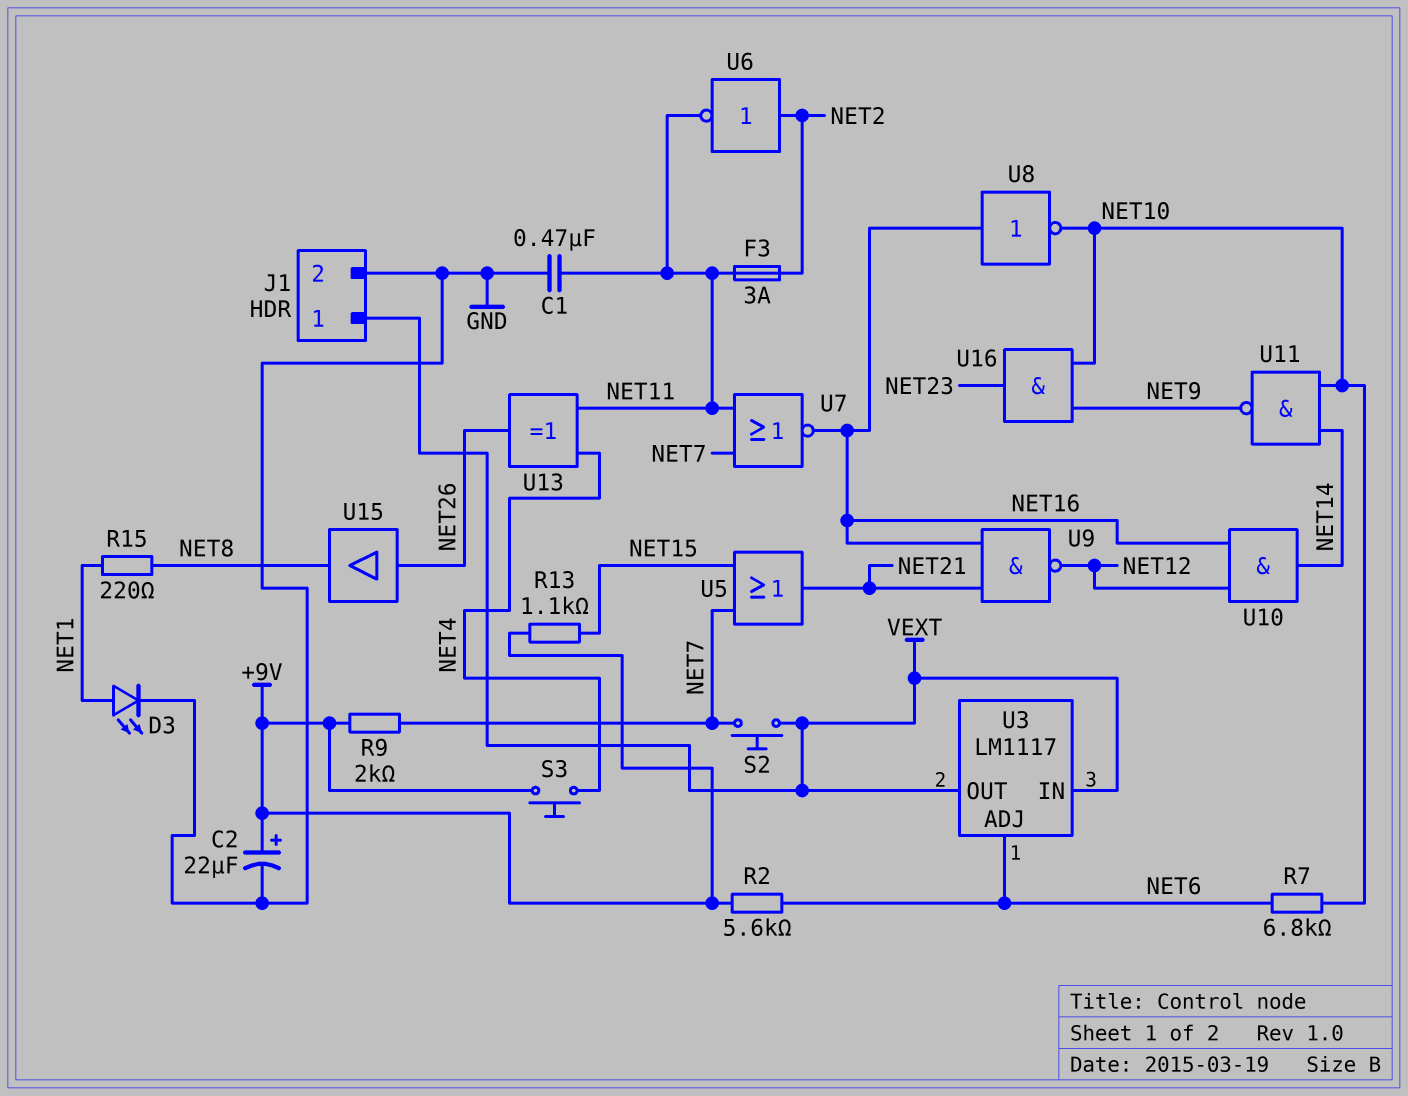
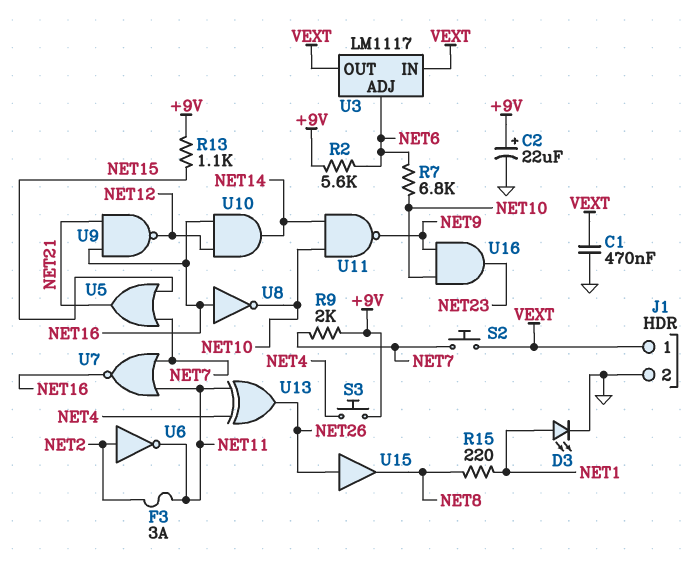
C1: 470nF (GND, NET11) -> 470nF (GND, VEXT)

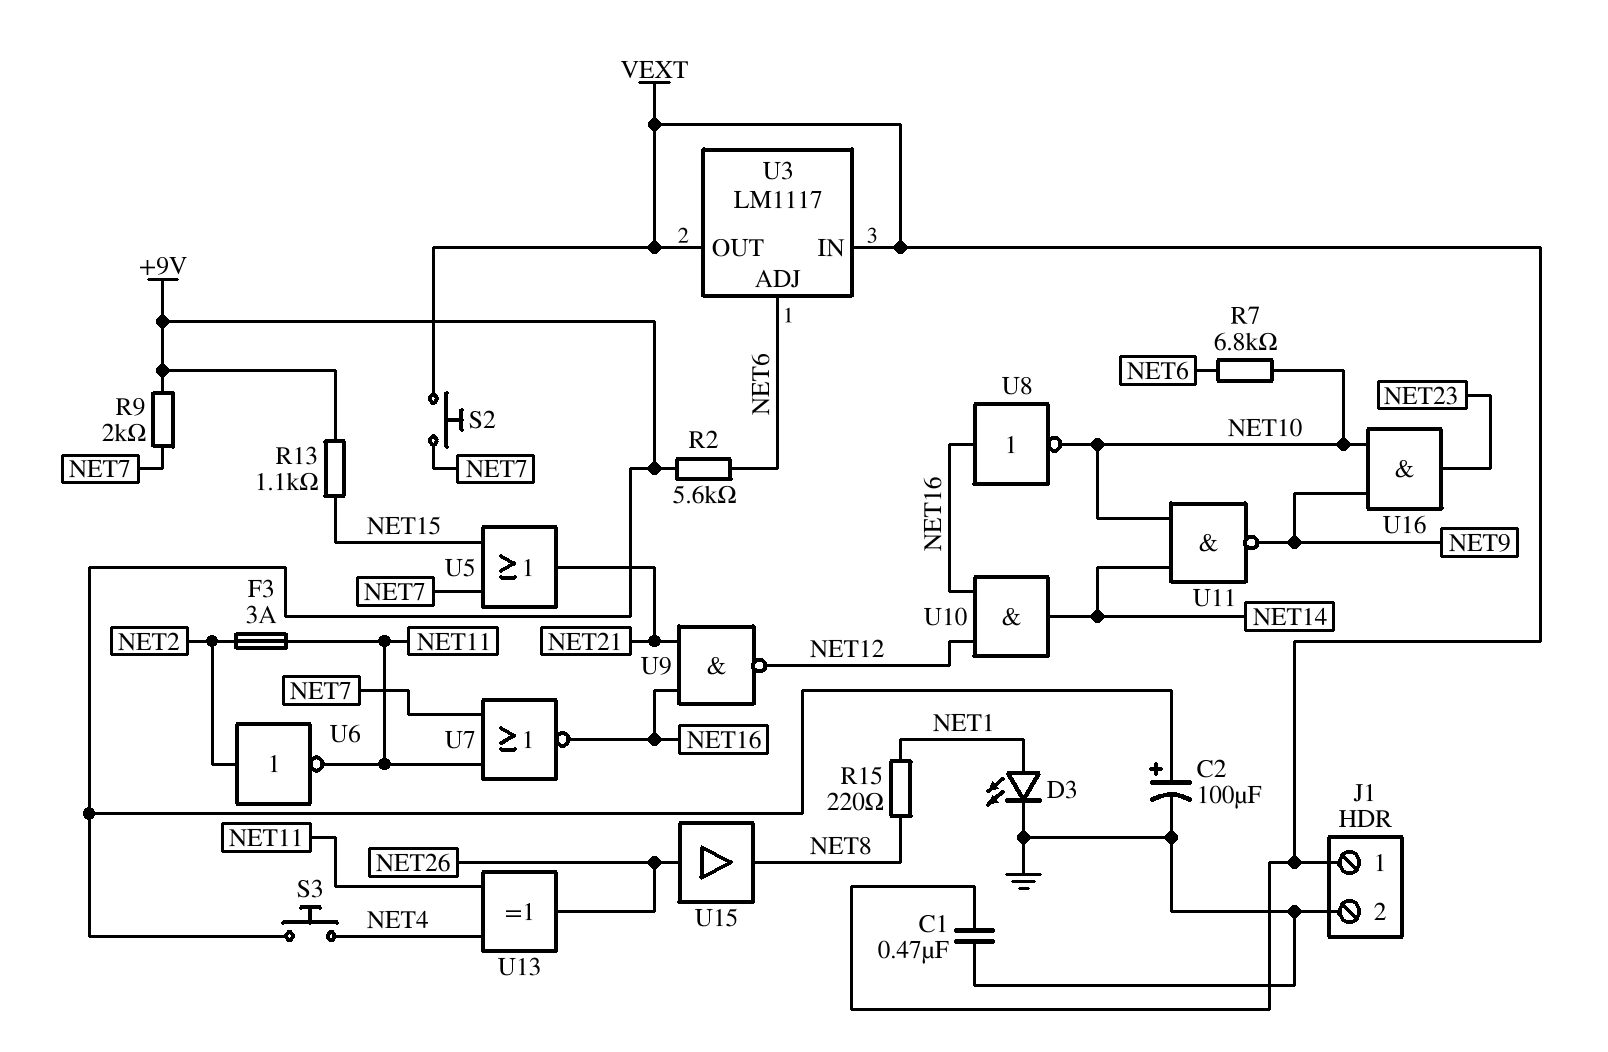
C2: 22uF (plus +9V, minus GND) -> 100uF (plus +9V, minus GND)

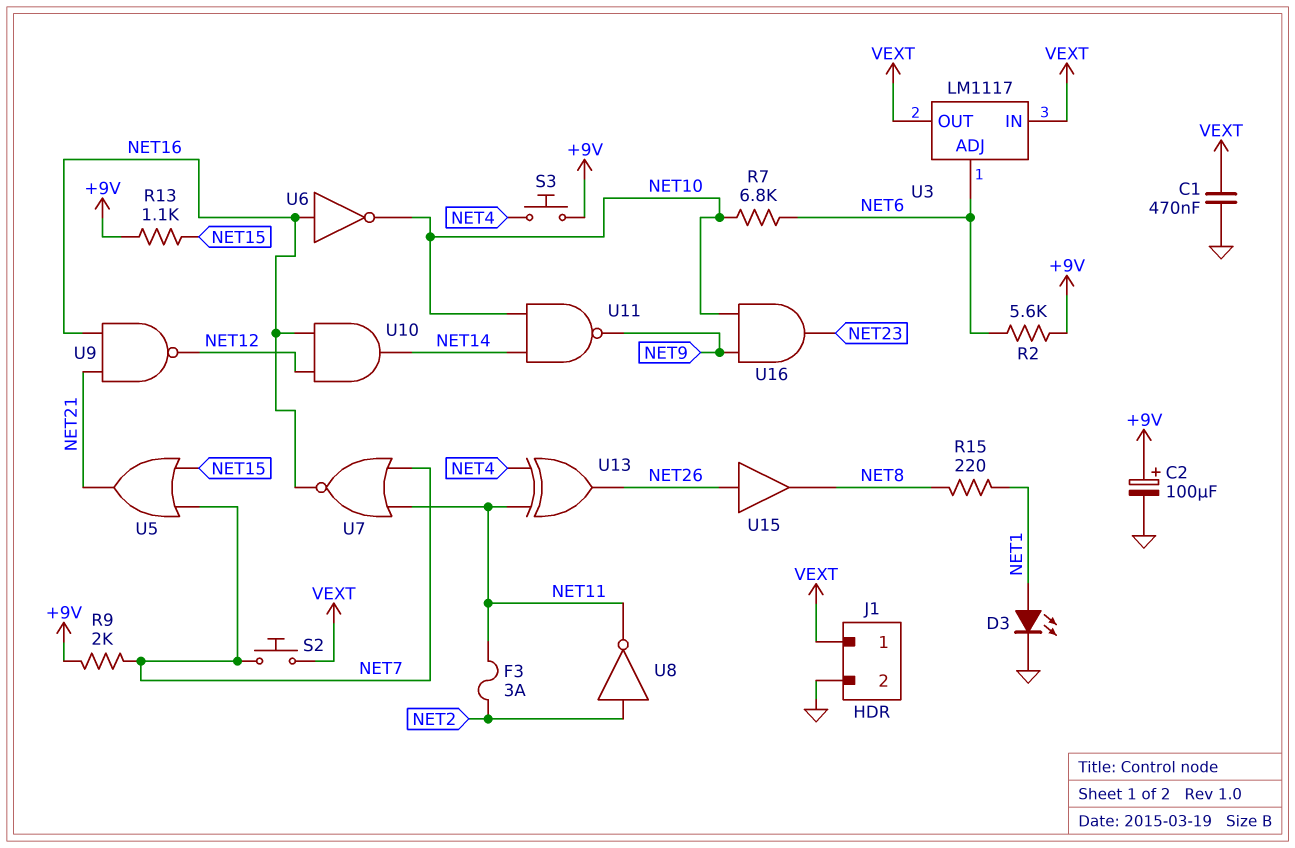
U6: NOT (in NET2, out NET11) -> NOT (in NET16, out NET10)
U8: NOT (in NET16, out NET10) -> NOT (in NET2, out NET11)

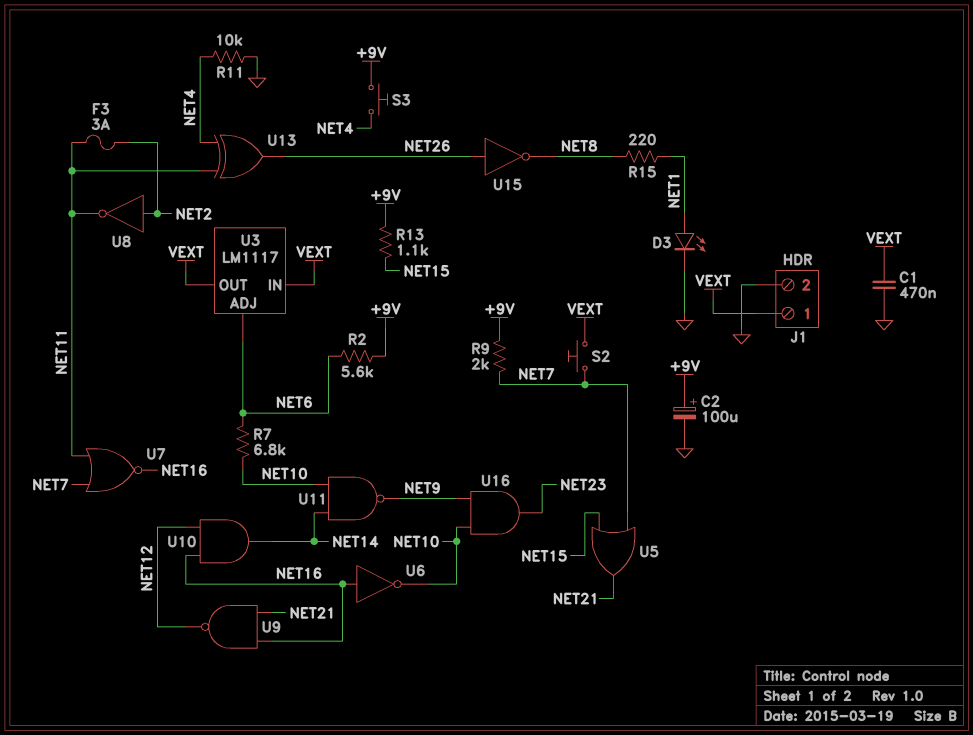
R11: none -> 10k (GND, NET4)
U15: buffer (in NET26, out NET8) -> NOT (in NET26, out NET8)

